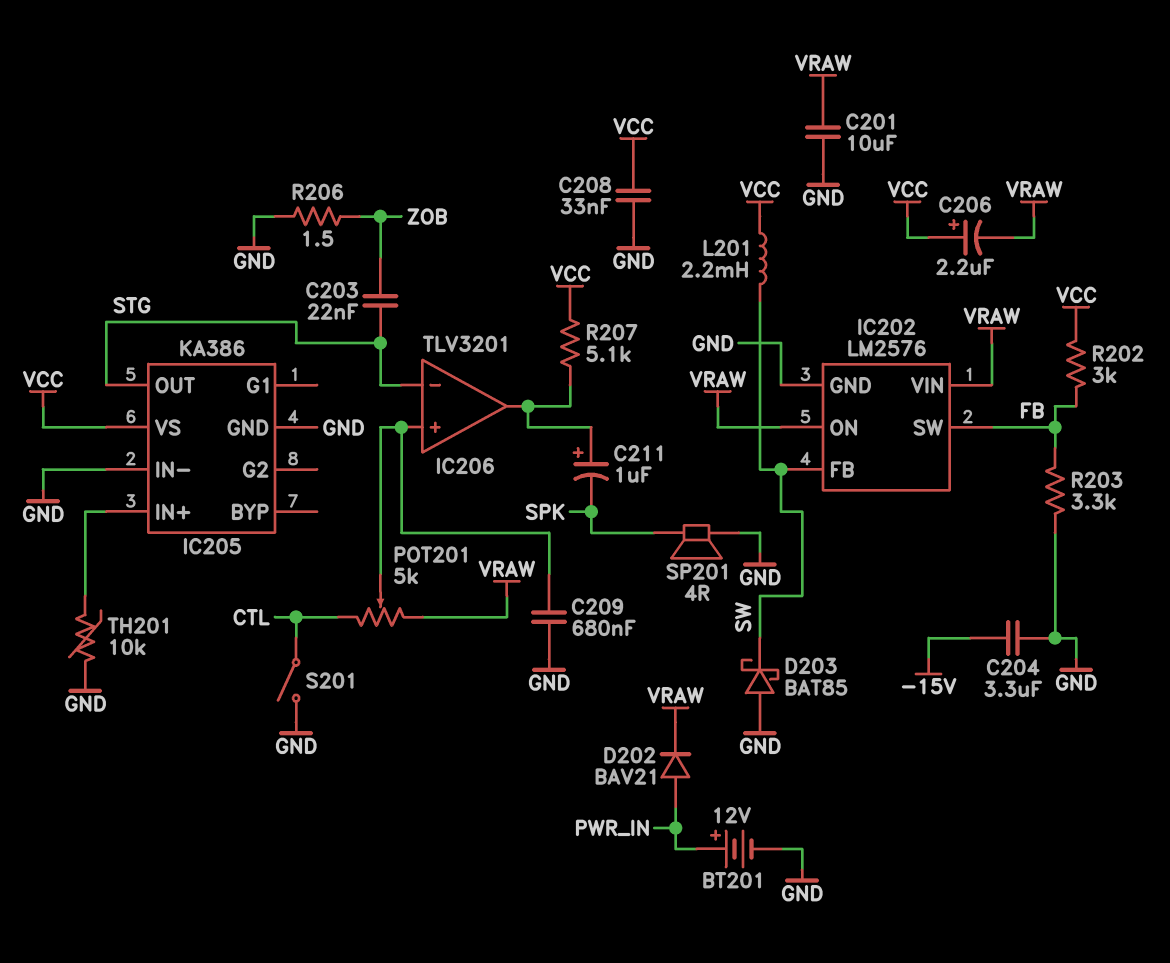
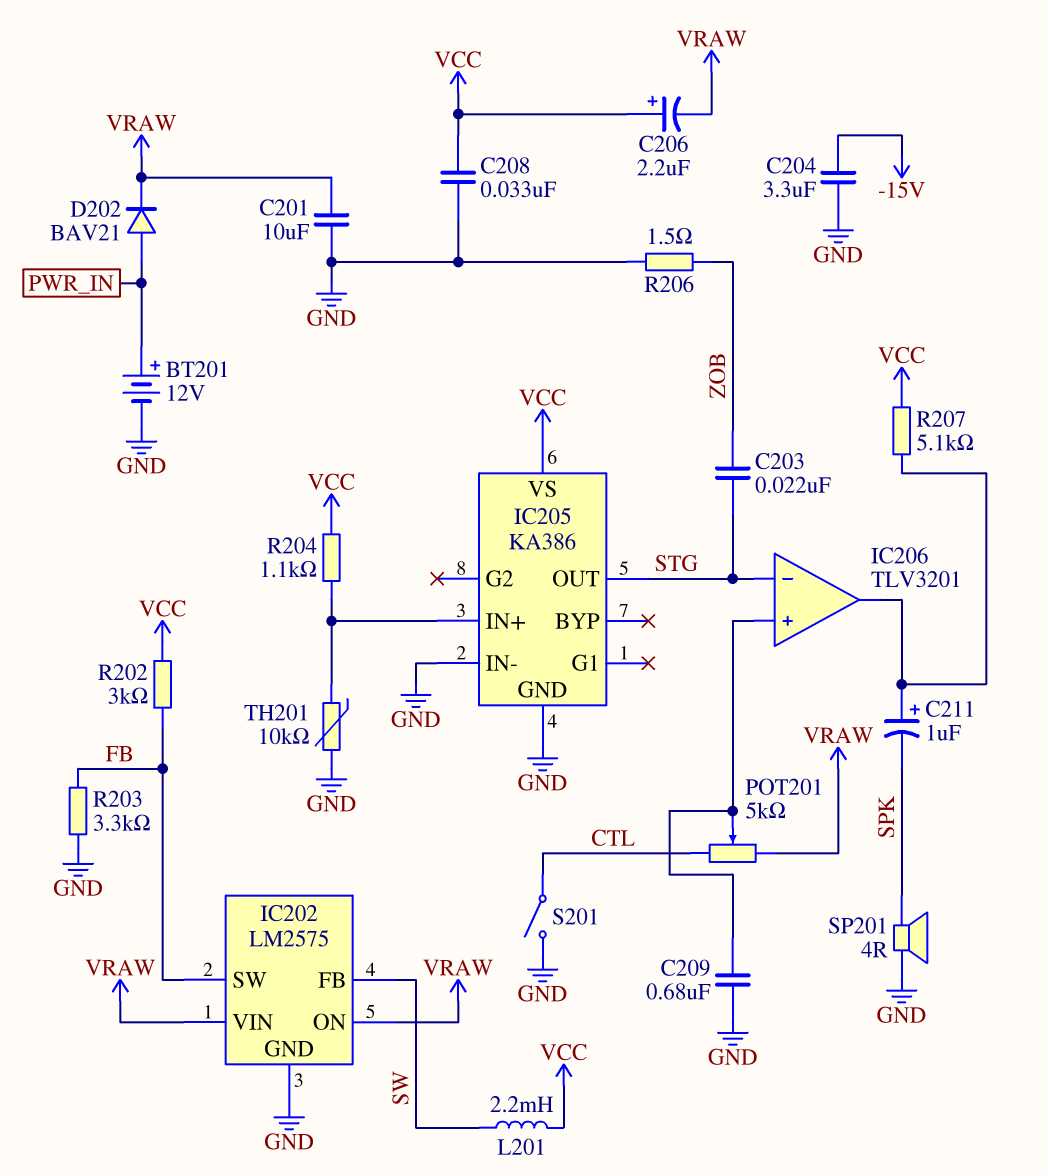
D203: schottky BAT85 (A GND, K SW) -> none
IC202: LM2576 -> LM2575
R204: none -> 1.1k (IC205/IN+, VCC)

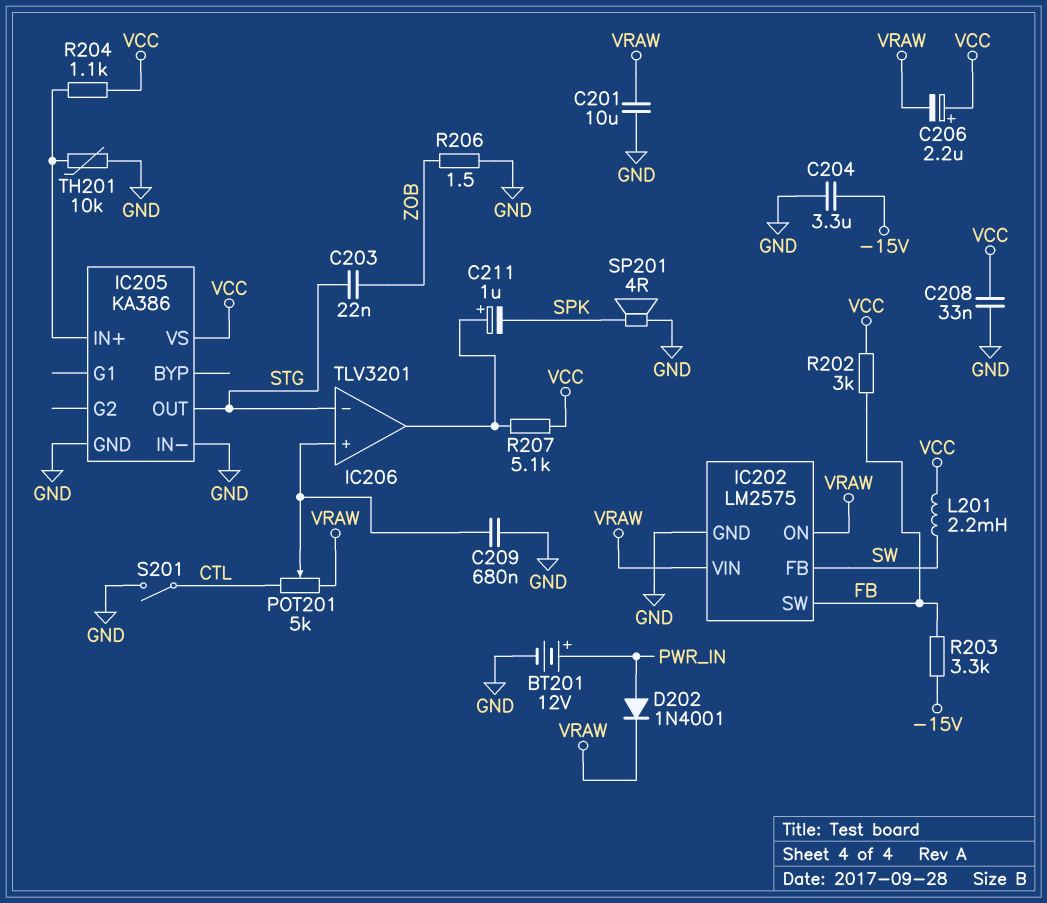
D202: diode BAV21 (A PWR_IN, K VRAW) -> diode 1N4001 (A PWR_IN, K VRAW)
R203: 3.3k (FB, GND) -> 3.3k (-15V, FB)

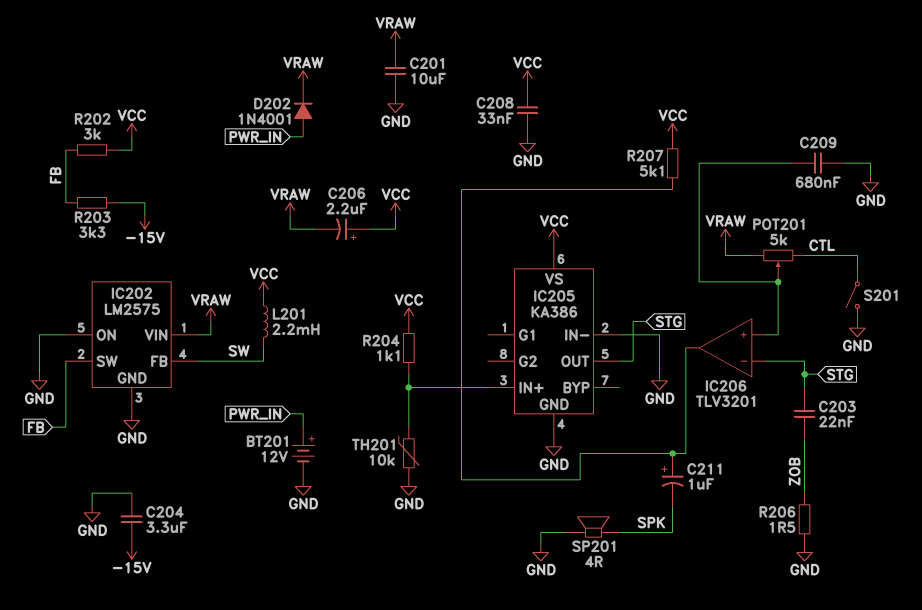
IC202 pin ON: VRAW -> GND

